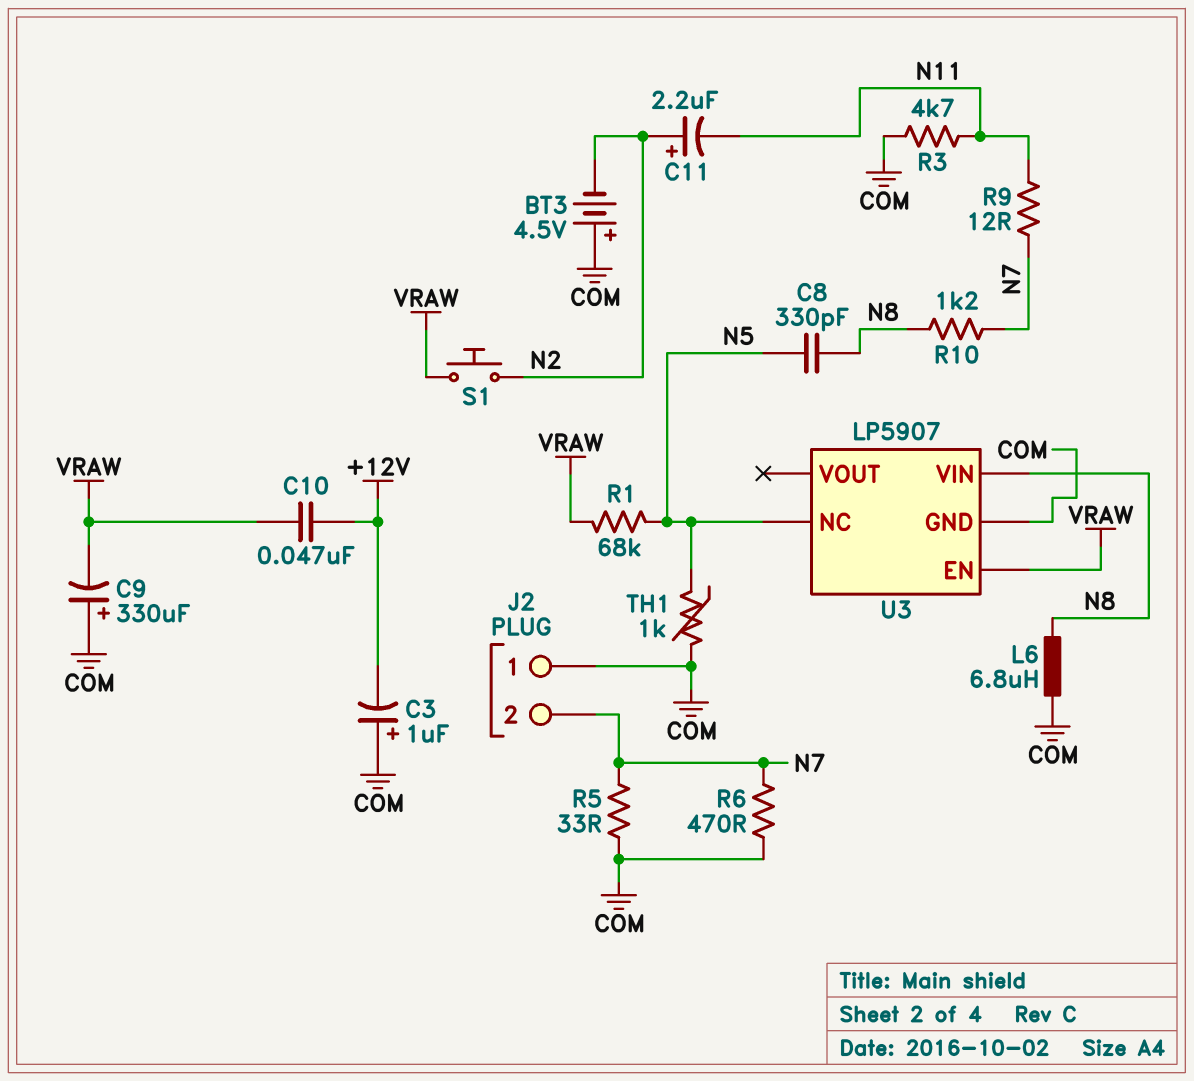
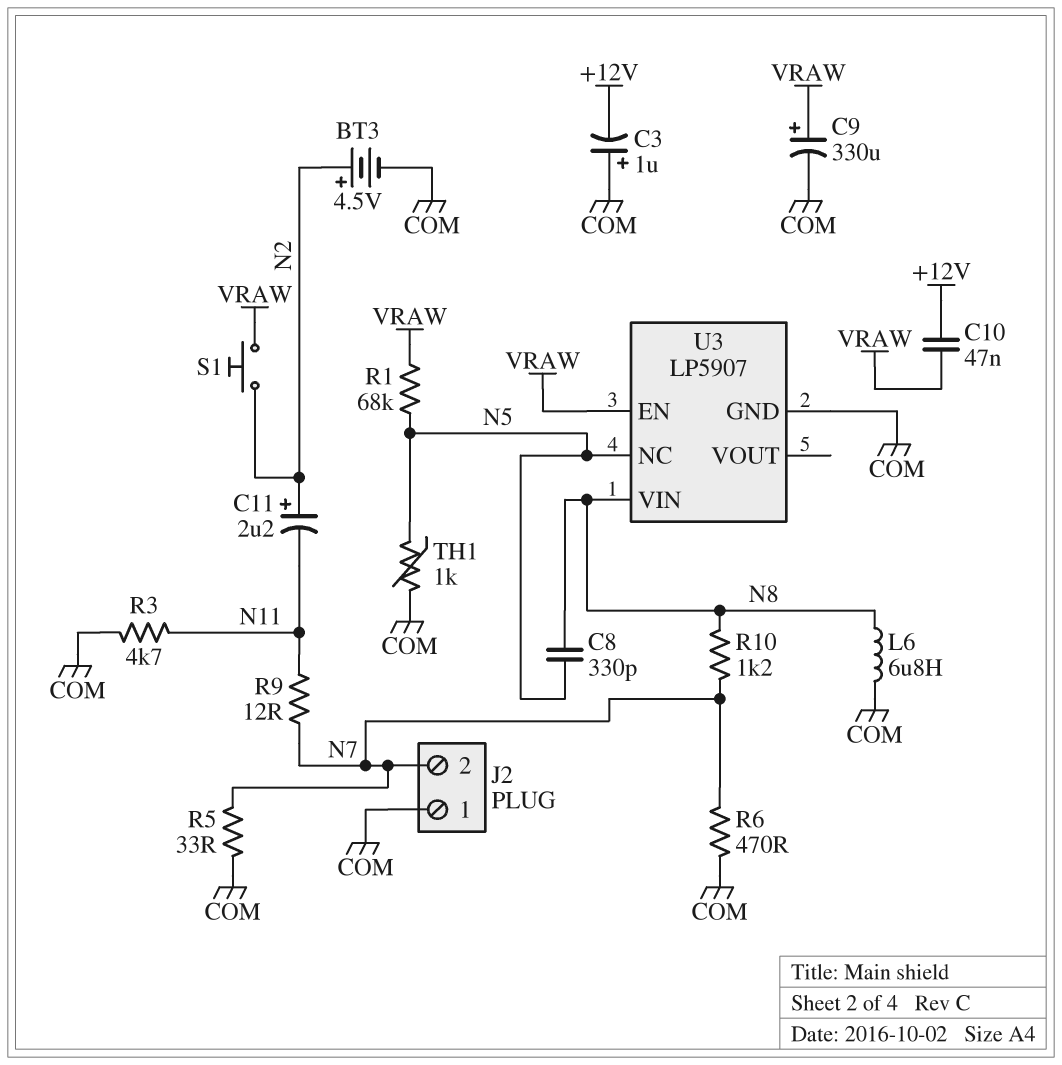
BT3: 4.5V (plus COM, minus N2) -> 4.5V (plus N2, minus COM)
C9: 330uF (plus COM, minus VRAW) -> 330uF (plus VRAW, minus COM)

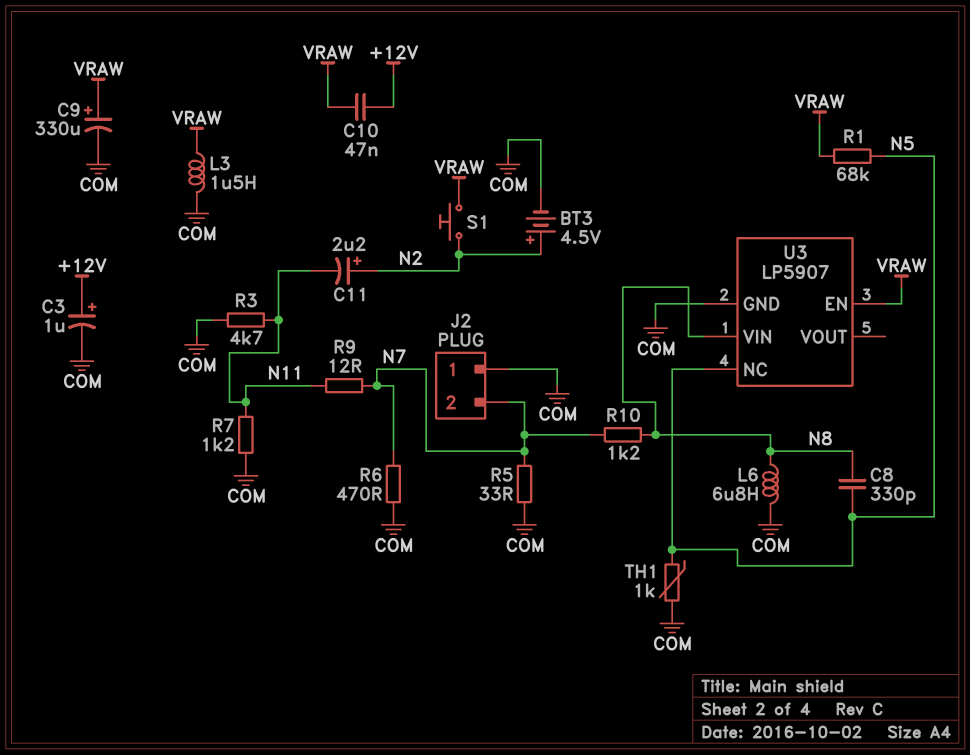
C3: 1uF (plus COM, minus +12V) -> 1uF (plus +12V, minus COM)
L3: none -> 1.5uH (COM, VRAW)
R7: none -> 1.2k (COM, N11)

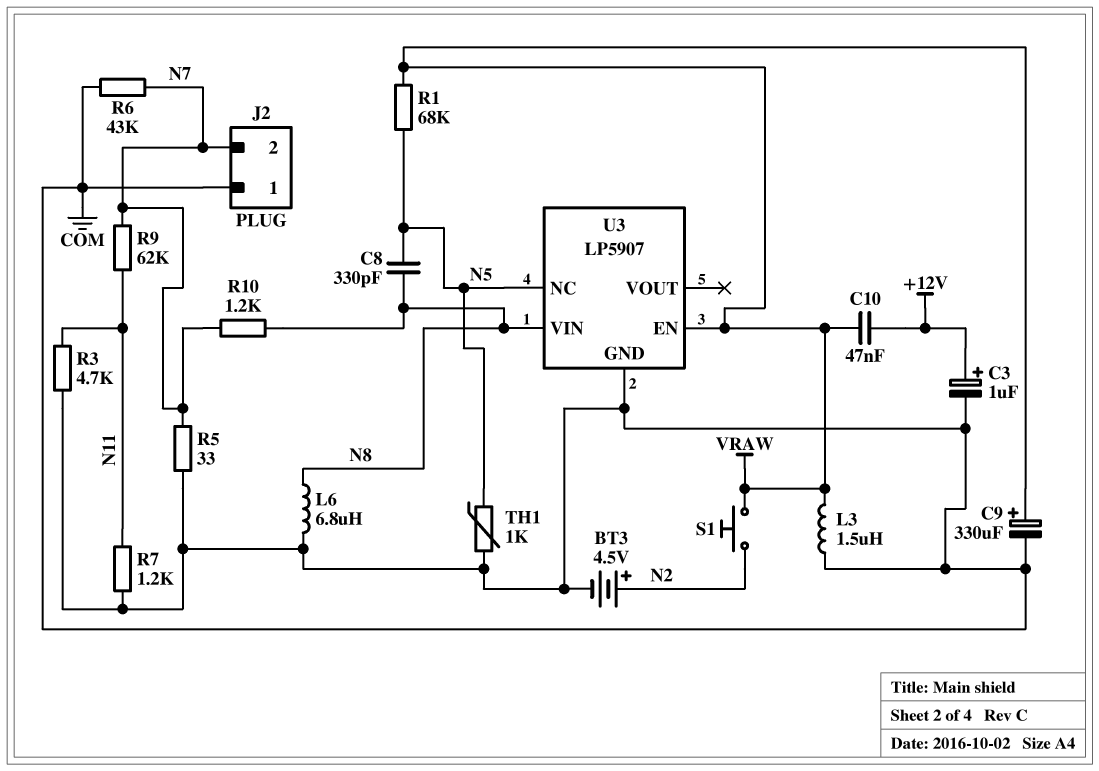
C11: 2.2uF (plus N2, minus N11) -> none
R6: 470 (COM, N7) -> 43k (COM, N7)
R9: 12 (N7, N11) -> 62k (N7, N11)

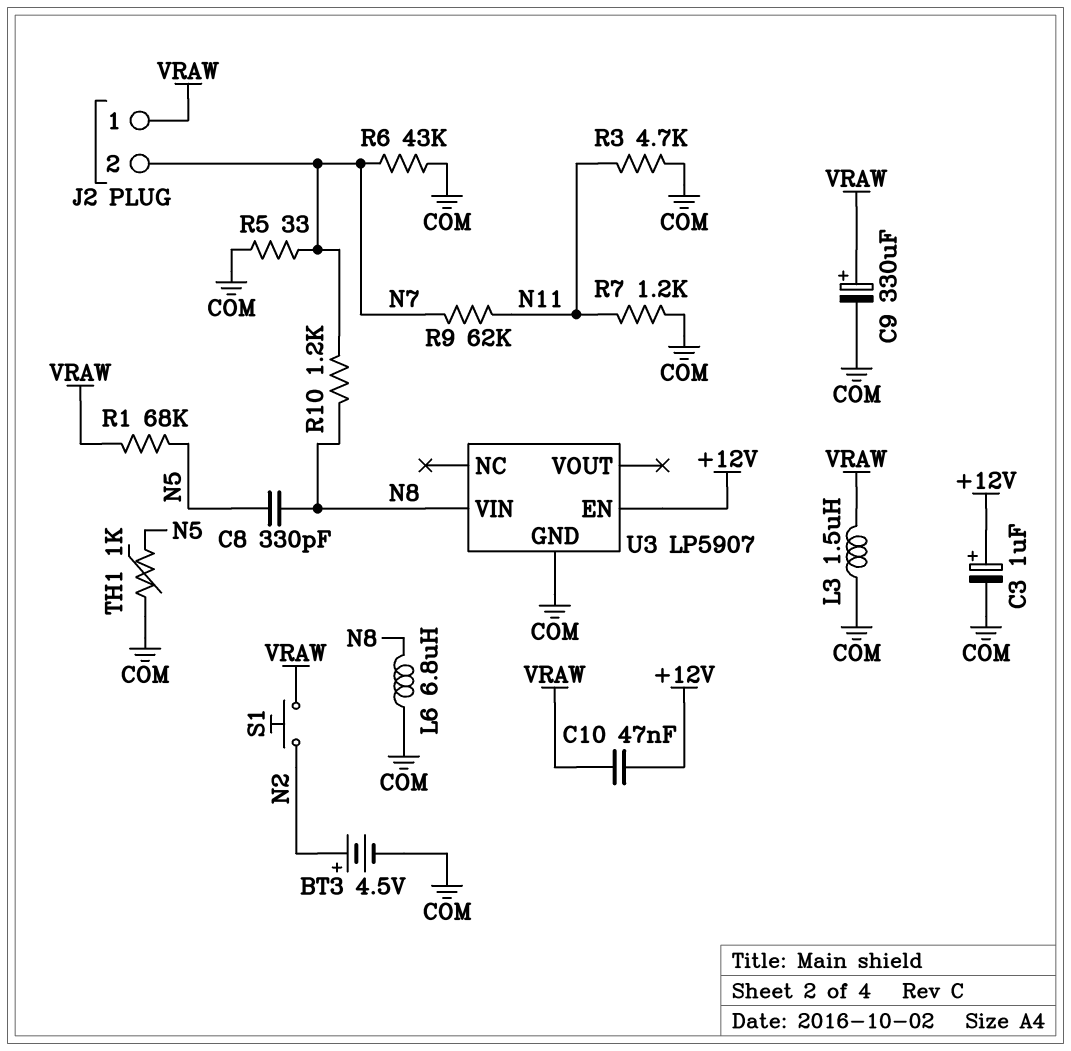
J2 pin 1: COM -> VRAW
U3 pin EN: VRAW -> +12V
U3 pin NC: N5 -> none

